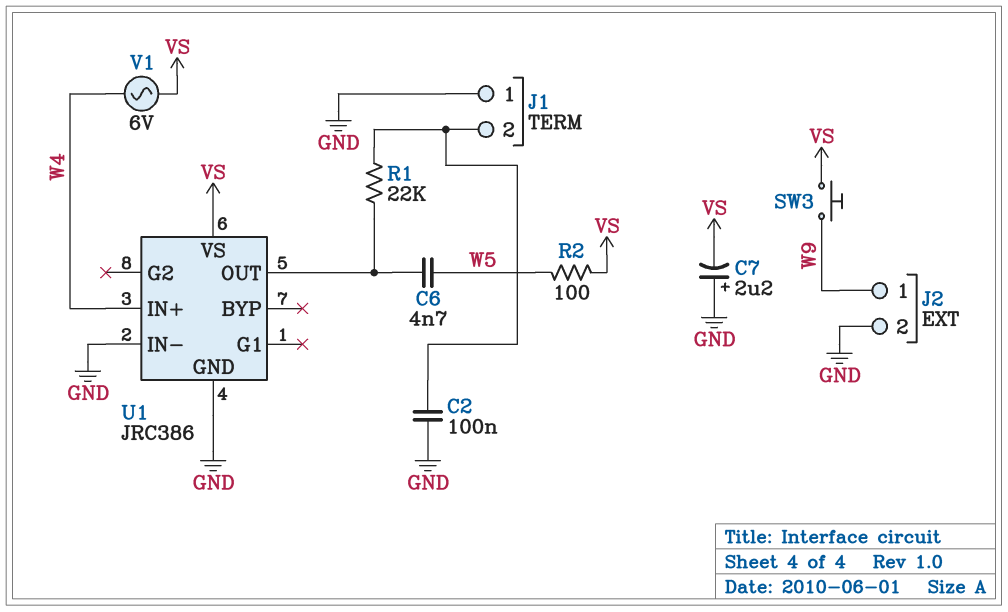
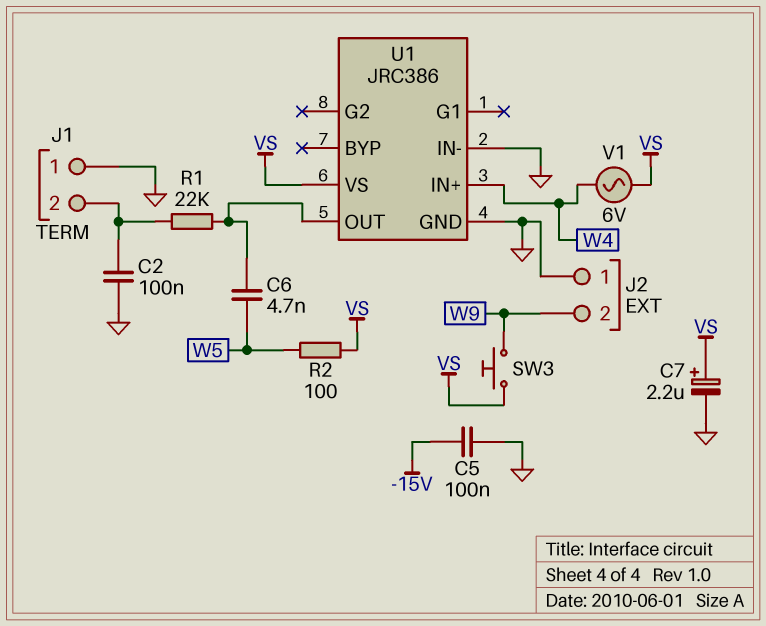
C5: none -> 100nF (-15V, GND)
C7: 2.2uF (plus GND, minus VS) -> 2.2uF (plus VS, minus GND)
J2 pin 1: W9 -> GND
J2 pin 2: GND -> W9

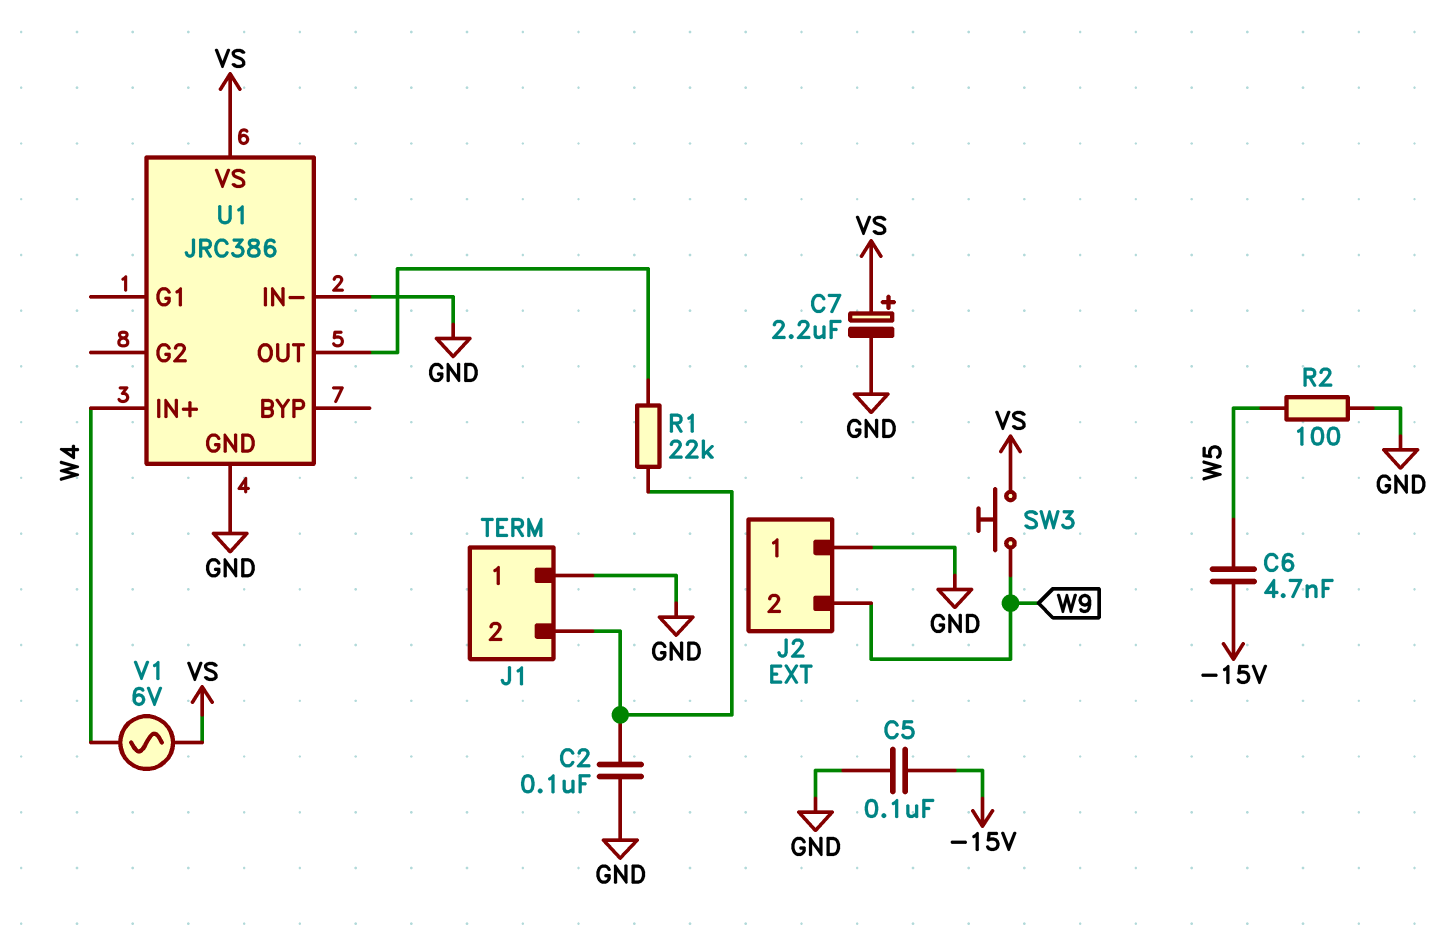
C6: 4.7nF (U1/OUT, W5) -> 4.7nF (-15V, W5)
R2: 100 (VS, W5) -> 100 (GND, W5)

